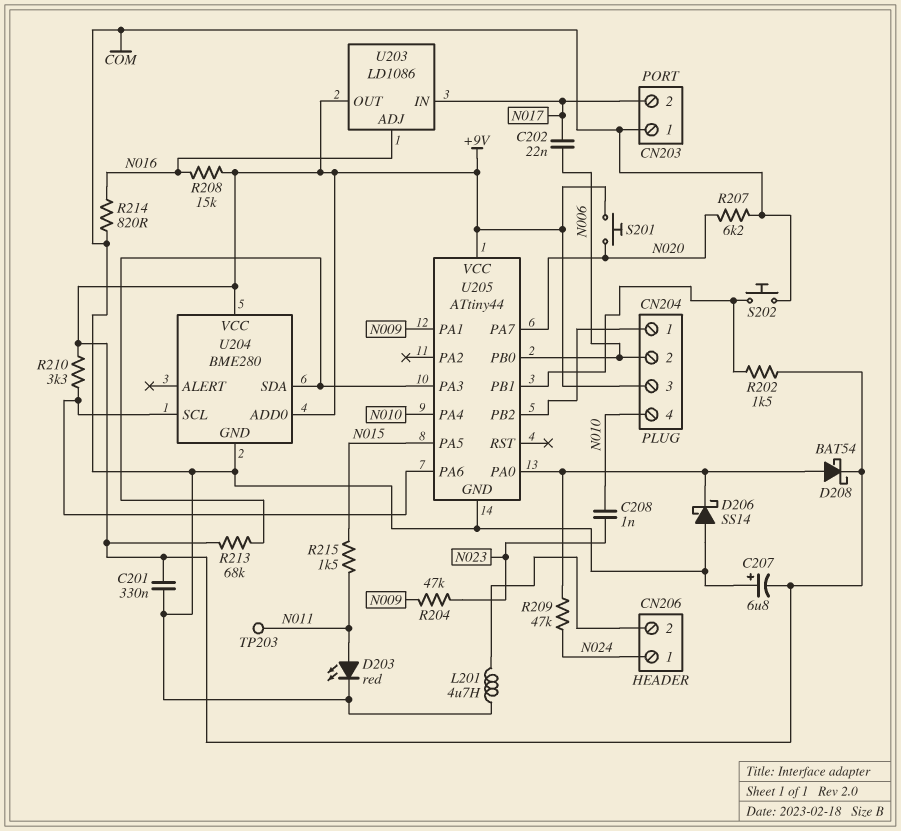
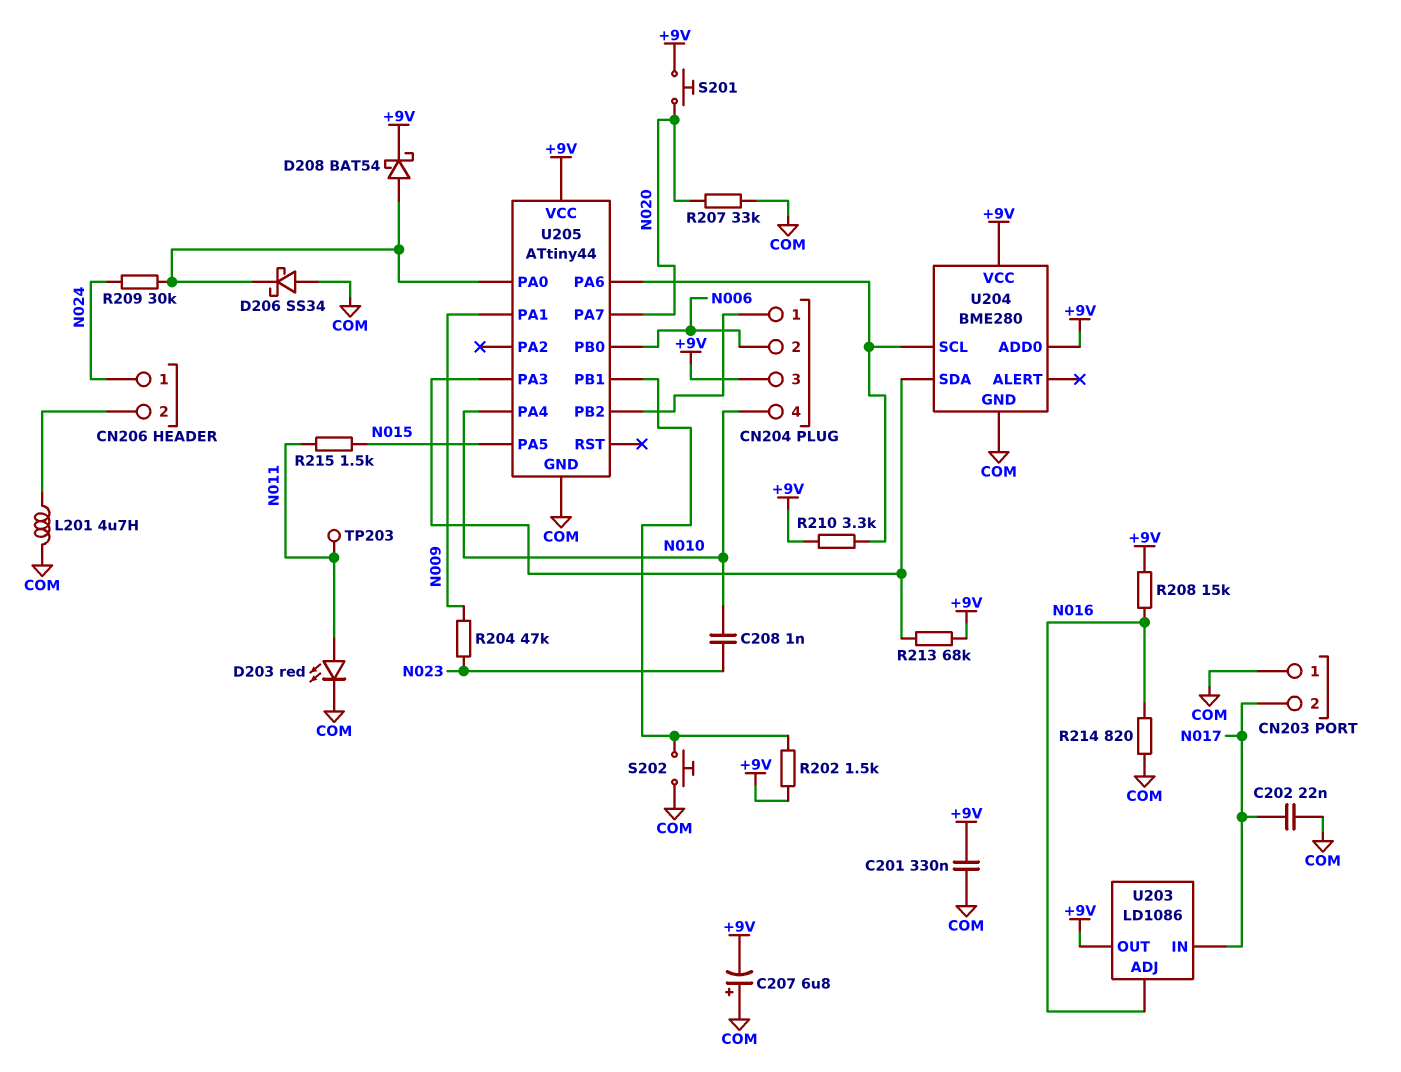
C202: 22nF (N006, N017) -> 22nF (COM, N017)
D206: schottky SS14 (A COM, K U205/PA0) -> schottky SS34 (A COM, K U205/PA0)
R207: 6.2k (COM, N020) -> 33k (COM, N020)
R209: 47k (N024, U205/PA0) -> 30k (N024, U205/PA0)

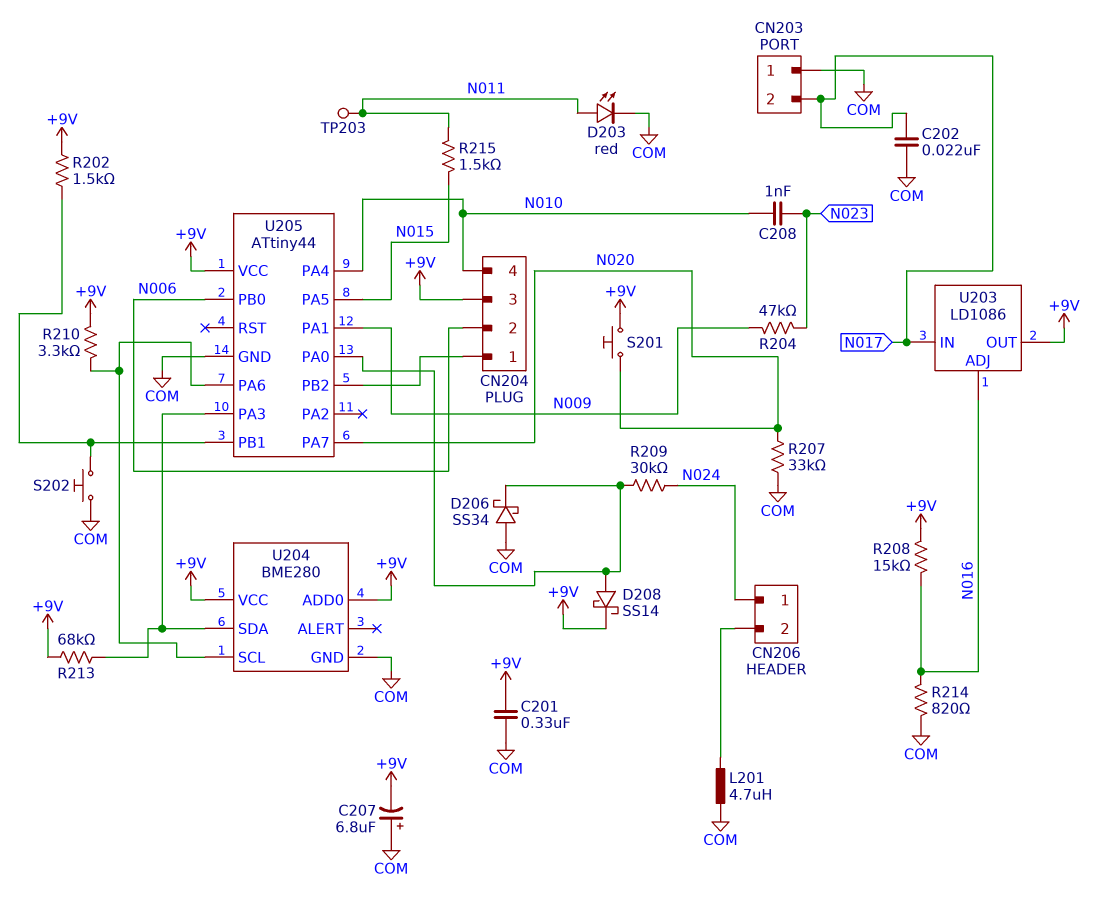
D208: schottky BAT54 (A U205/PA0, K +9V) -> schottky SS14 (A U205/PA0, K +9V)

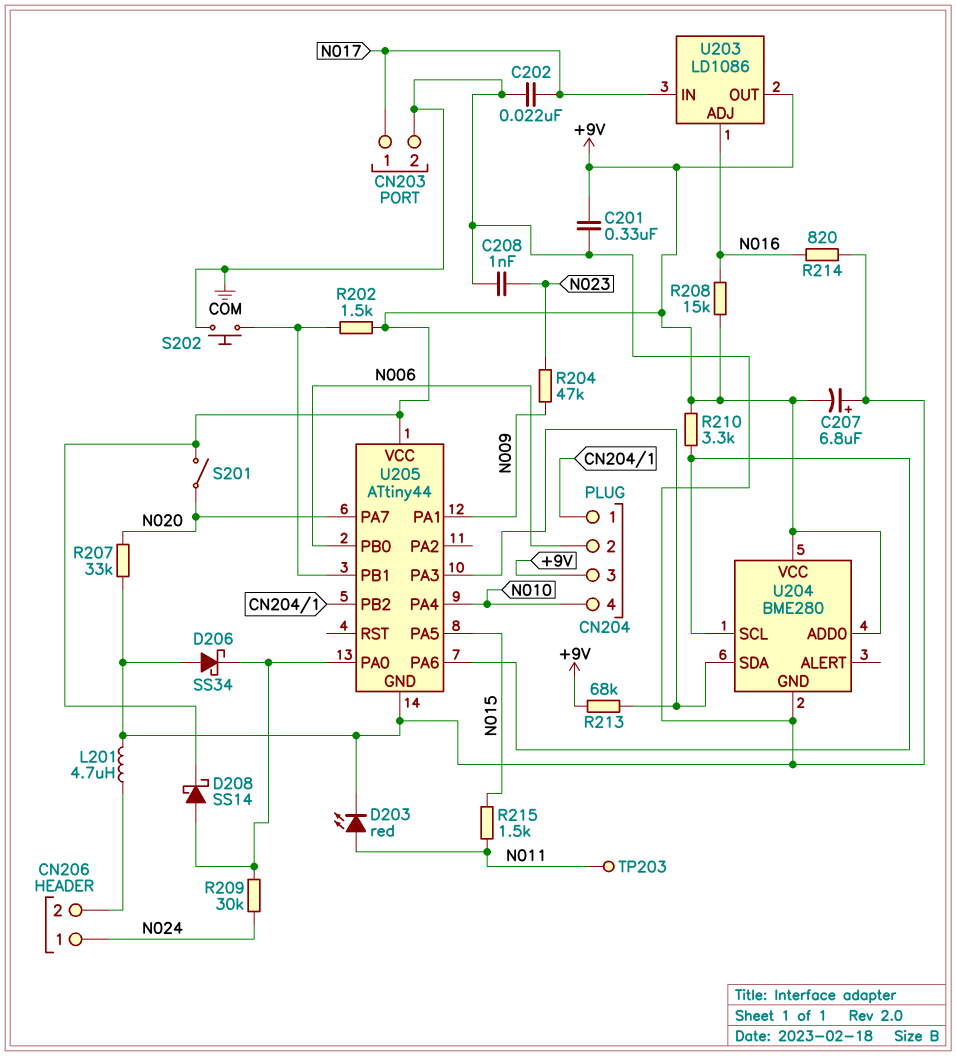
C208: 1nF (N010, N023) -> 1nF (COM, N023)
CN203 pin 1: COM -> N017
CN203 pin 2: N017 -> COM
S201: button (+9V, N020) -> switch (+9V, N020)

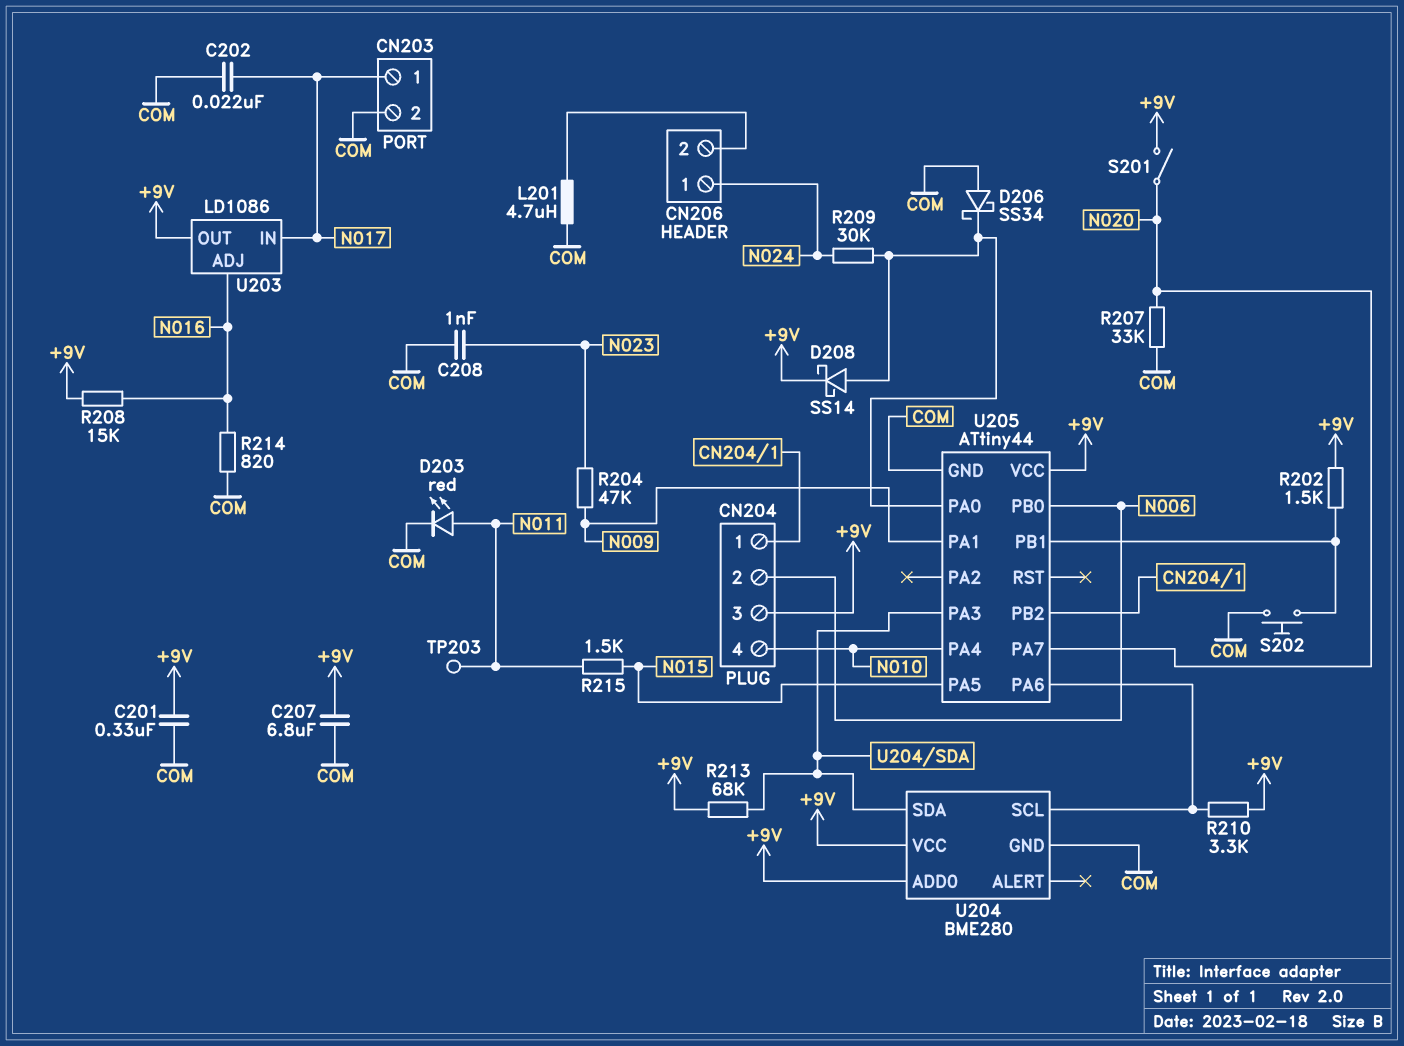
C207: 6.8uF (plus COM, minus +9V) -> 6.8uF (+9V, COM)

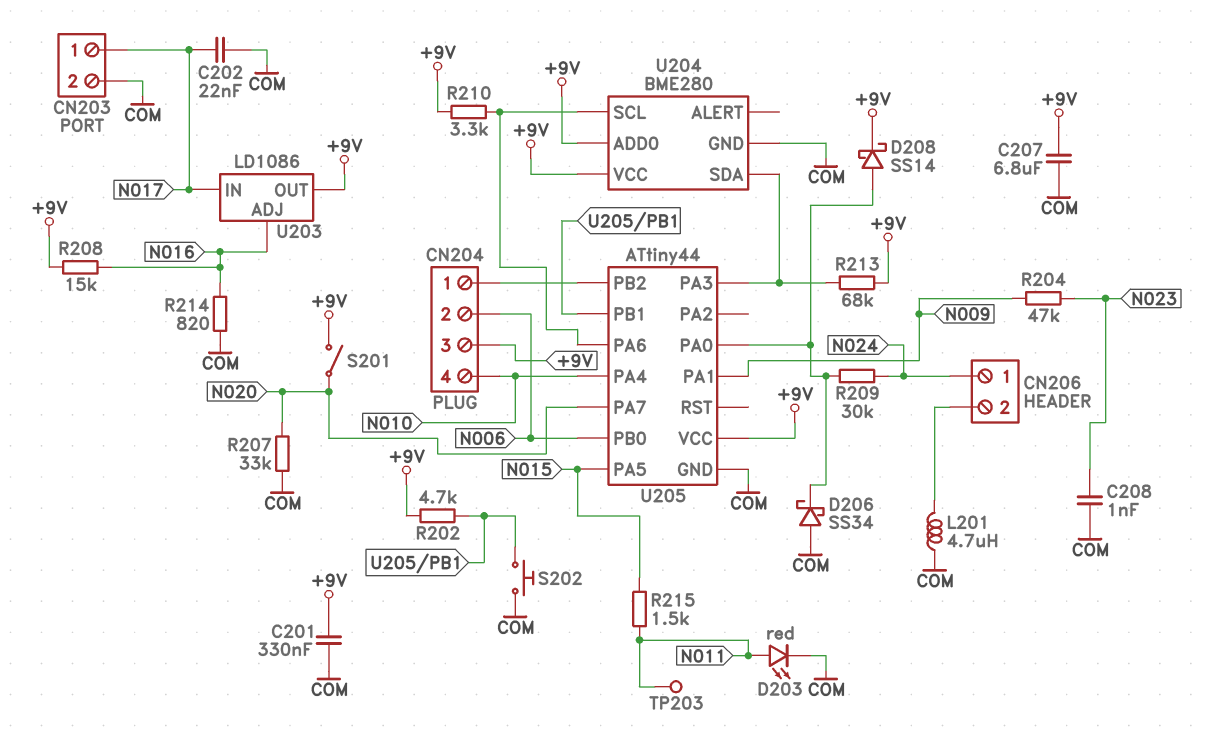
R202: 1.5k (+9V, U205/PB1) -> 4.7k (+9V, U205/PB1)

